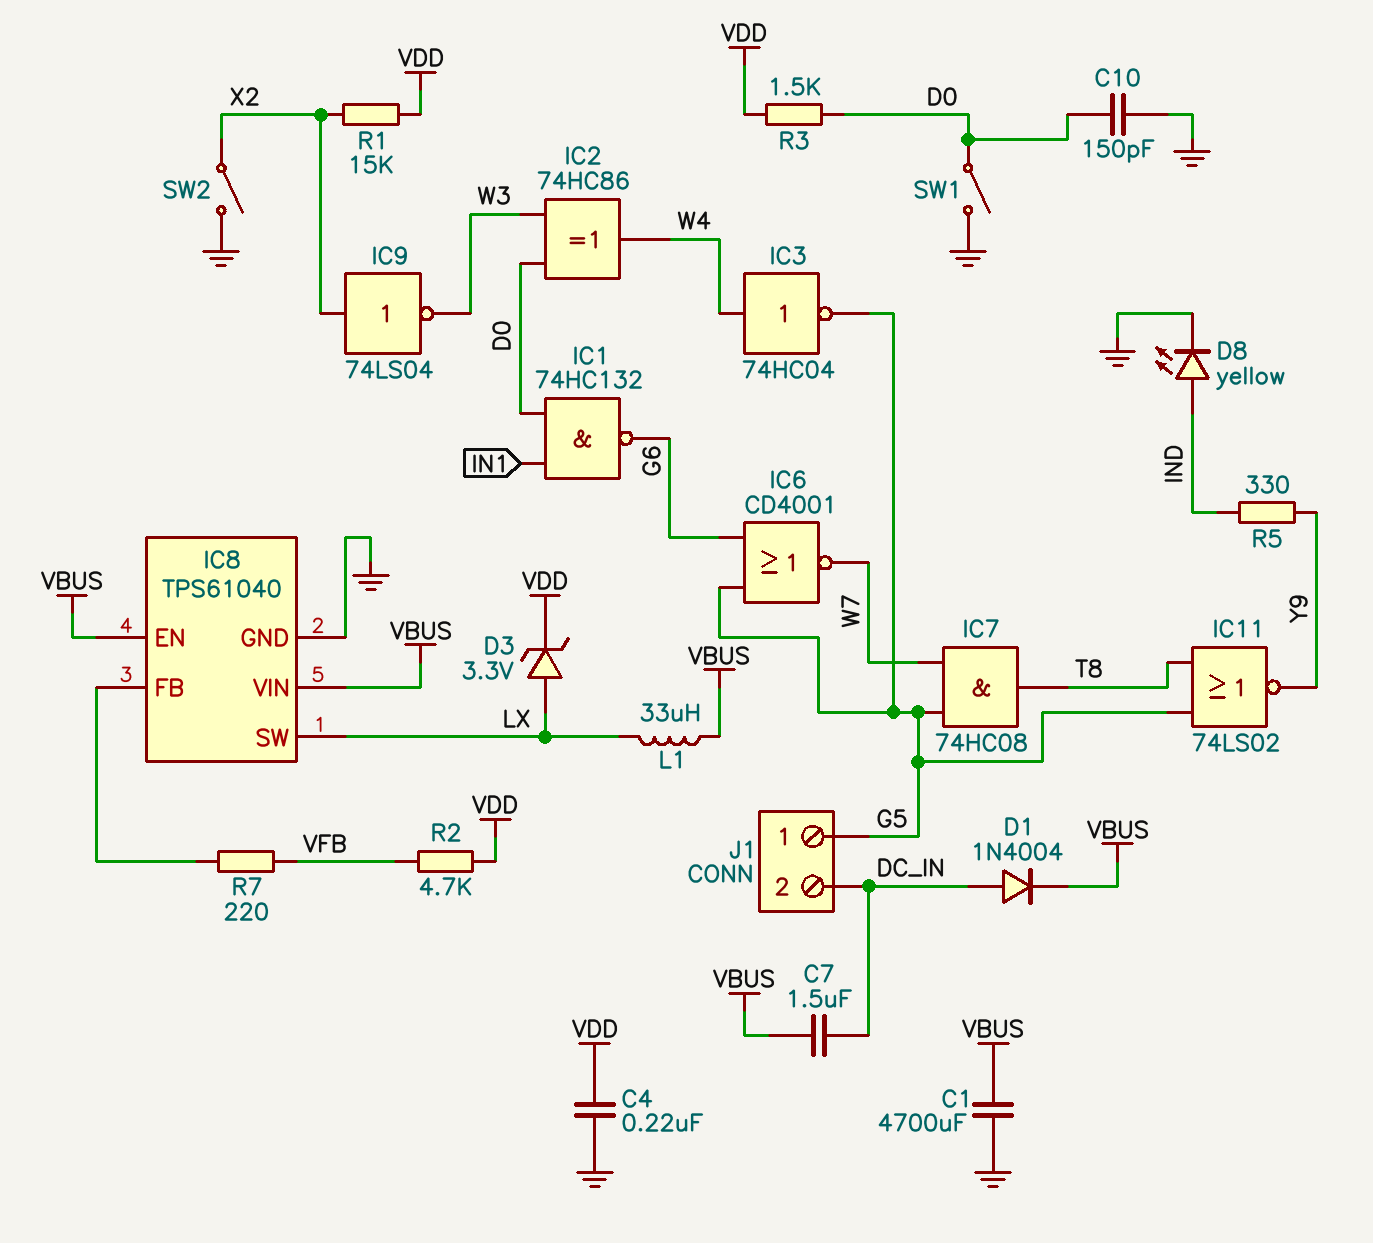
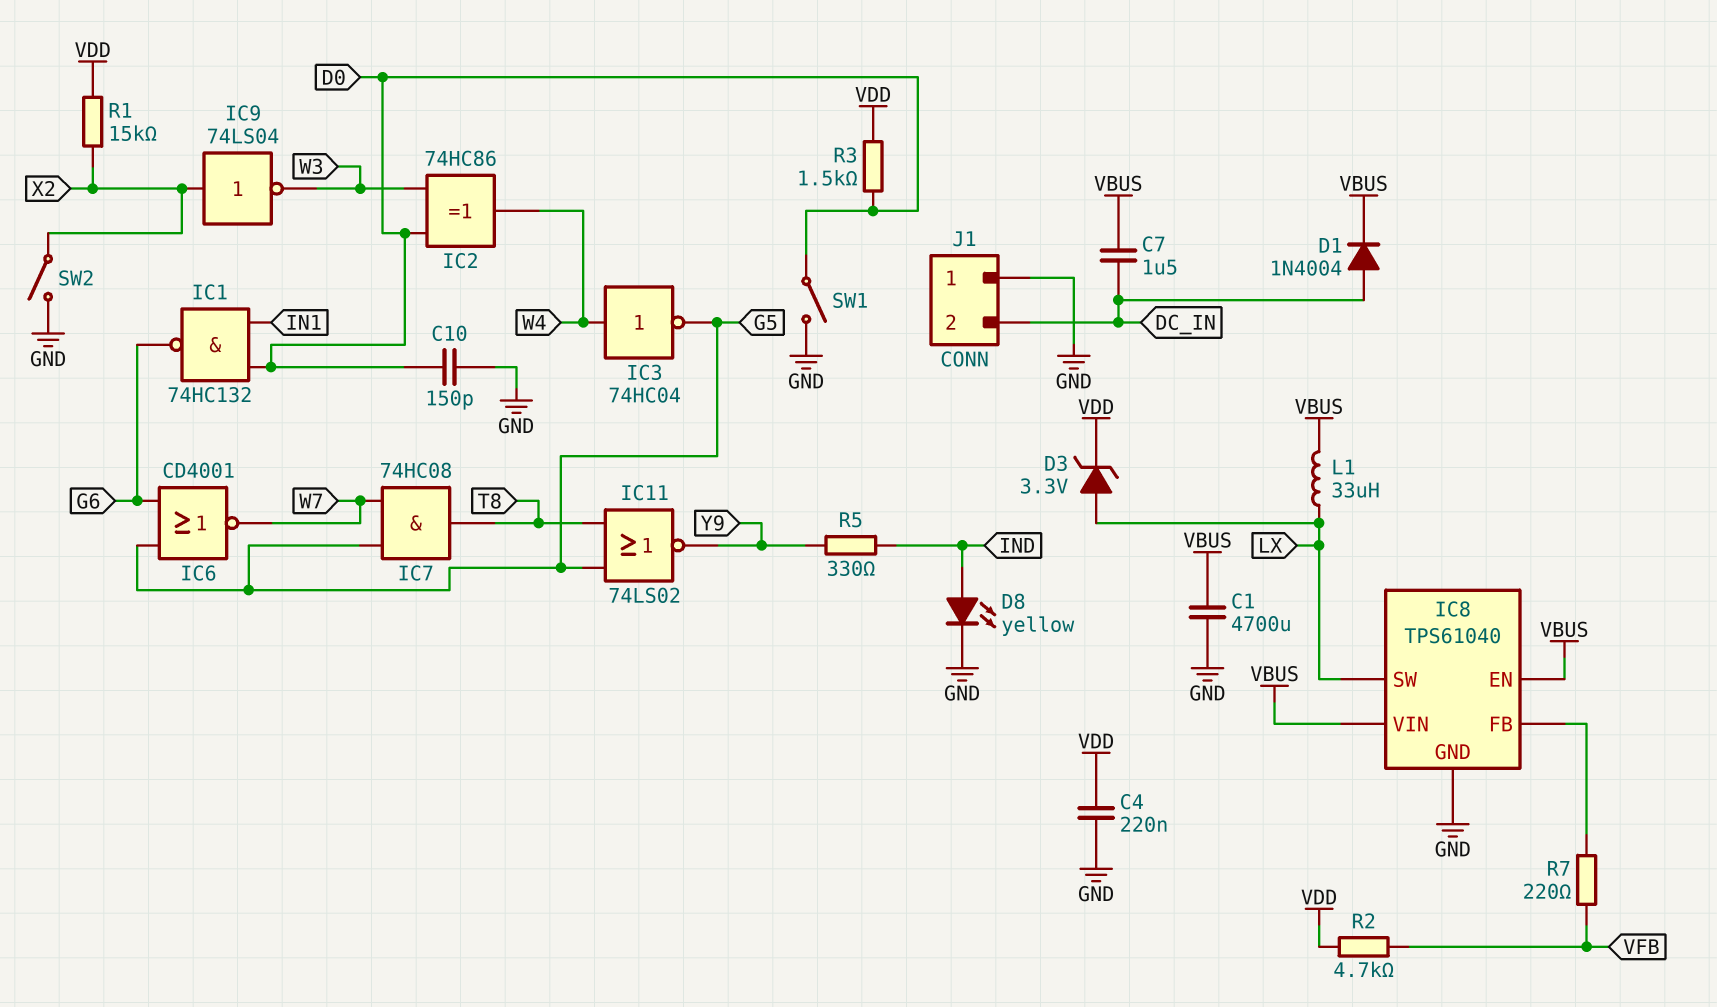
J1 pin 1: G5 -> GND

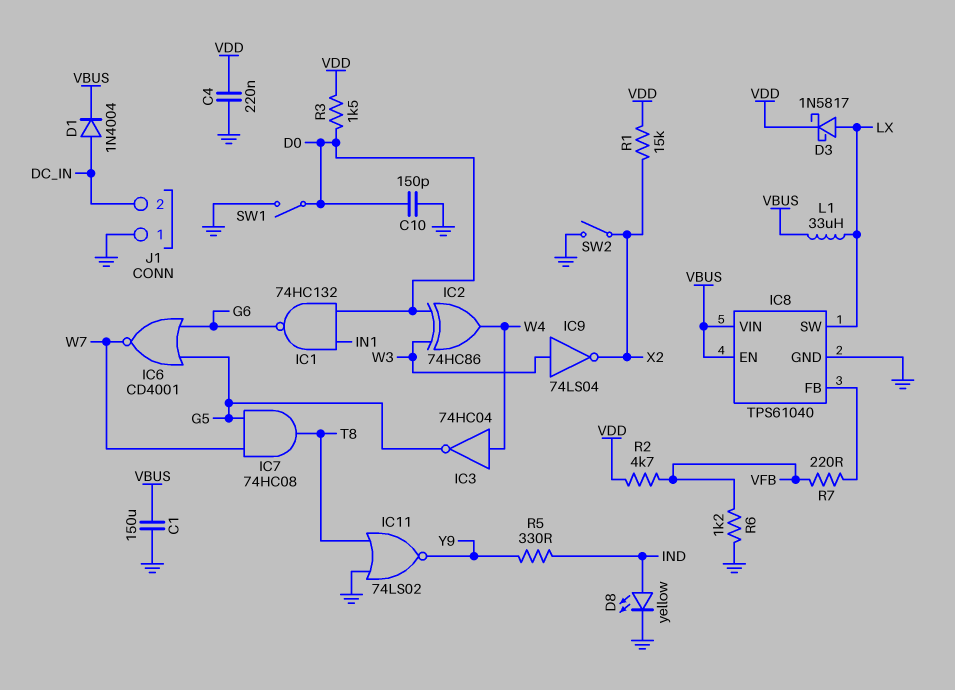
C1: 4700uF (GND, VBUS) -> 150uF (GND, VBUS)
C7: 1.5uF (DC_IN, VBUS) -> none
D3: zener 3.3V (A LX, K VDD) -> schottky 1N5817 (A LX, K VDD)
IC9: NOT 74LS04 (in X2, out W3) -> NOT 74LS04 (in W3, out X2)
IC11: NOR 74LS02 (in G5, in T8, out Y9) -> NOR 74LS02 (in GND, in T8, out Y9)
R6: none -> 1.2k (GND, VFB)

